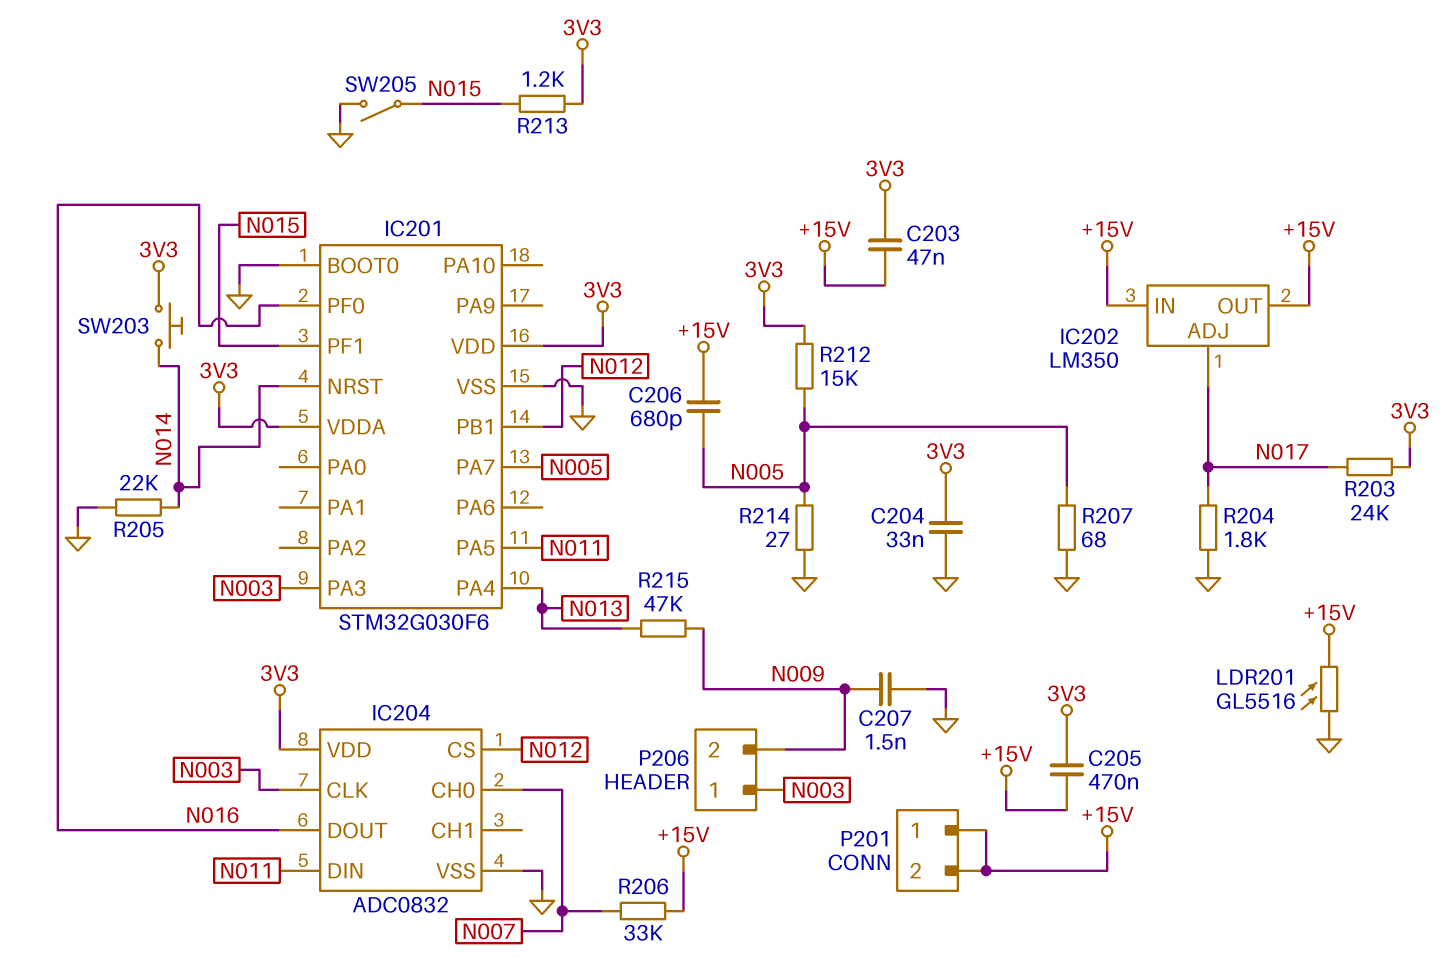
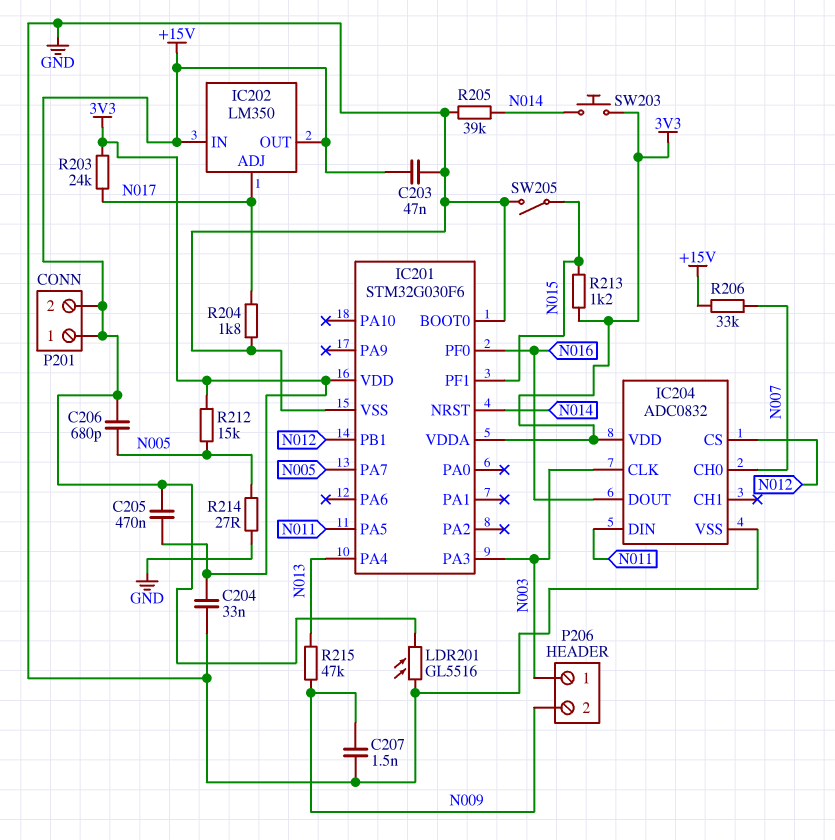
C203: 47nF (+15V, 3V3) -> 47nF (+15V, GND)
R205: 22k (GND, N014) -> 39k (GND, N014)
R207: 68 (GND, N005) -> none

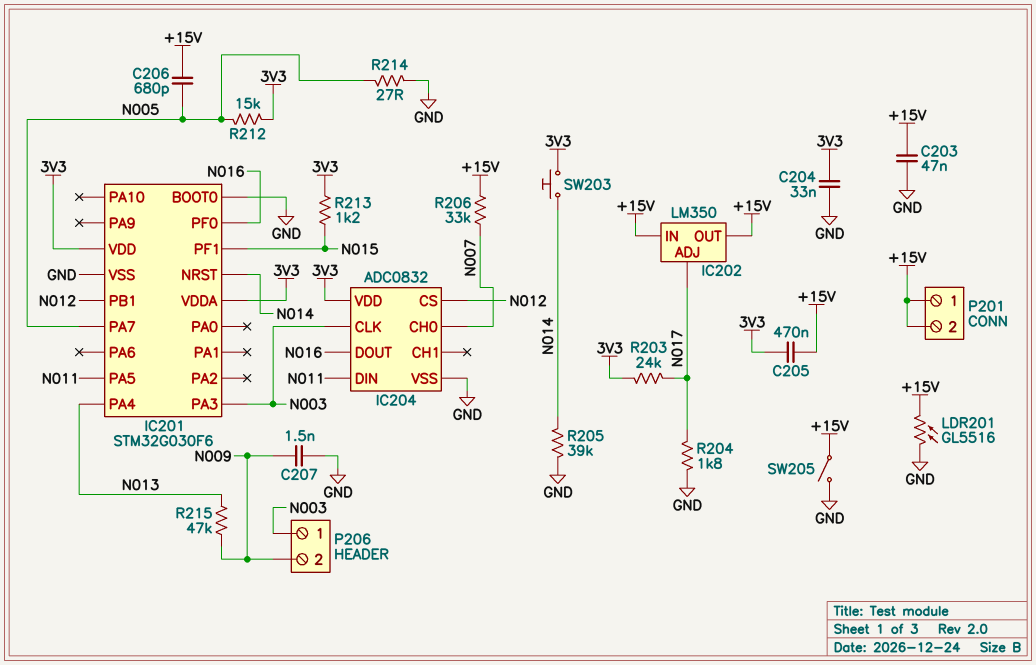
SW205: switch (GND, N015) -> switch (+15V, GND)

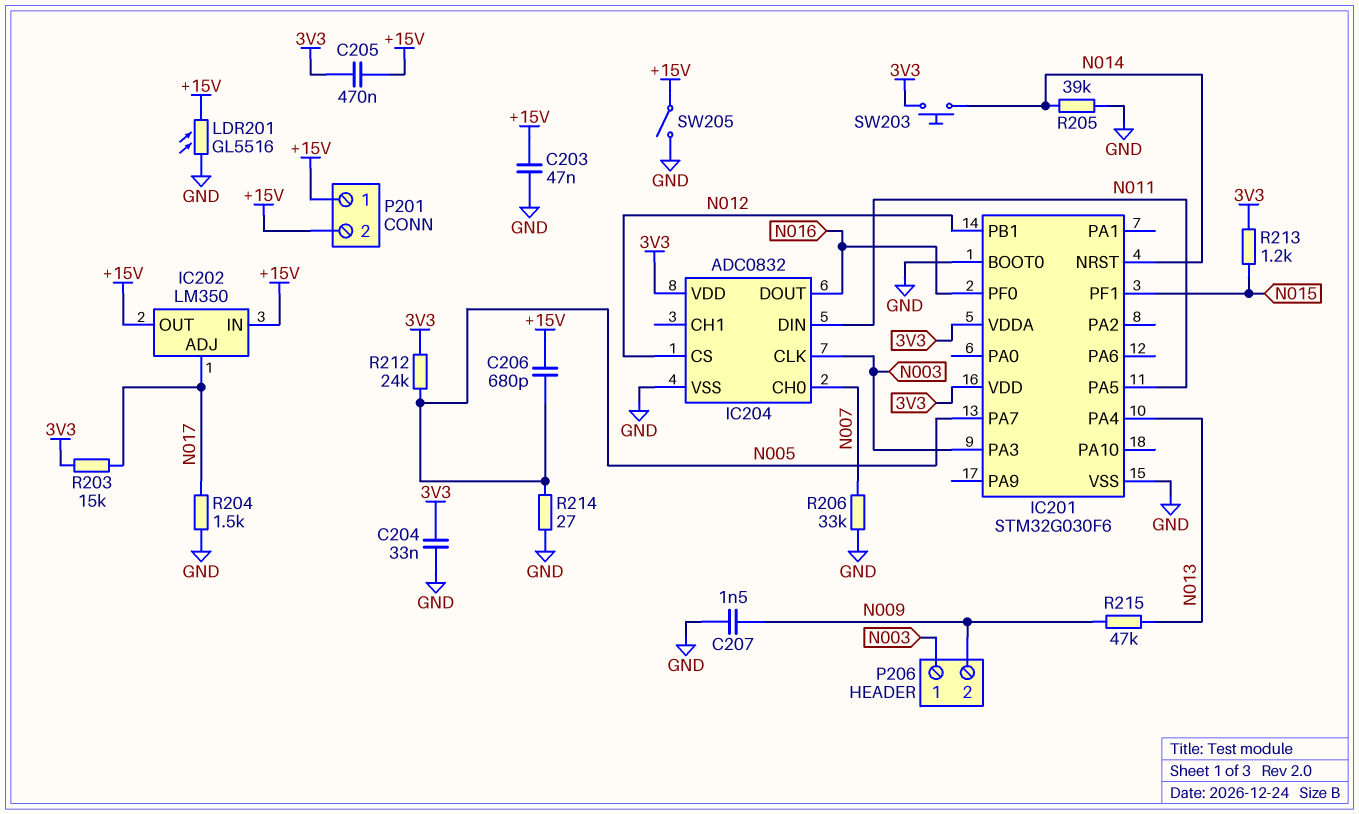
R203: 24k (3V3, N017) -> 15k (3V3, N017)
R204: 1.8k (GND, N017) -> 1.5k (GND, N017)
R206: 33k (+15V, N007) -> 33k (GND, N007)
R212: 15k (3V3, N005) -> 24k (3V3, N005)

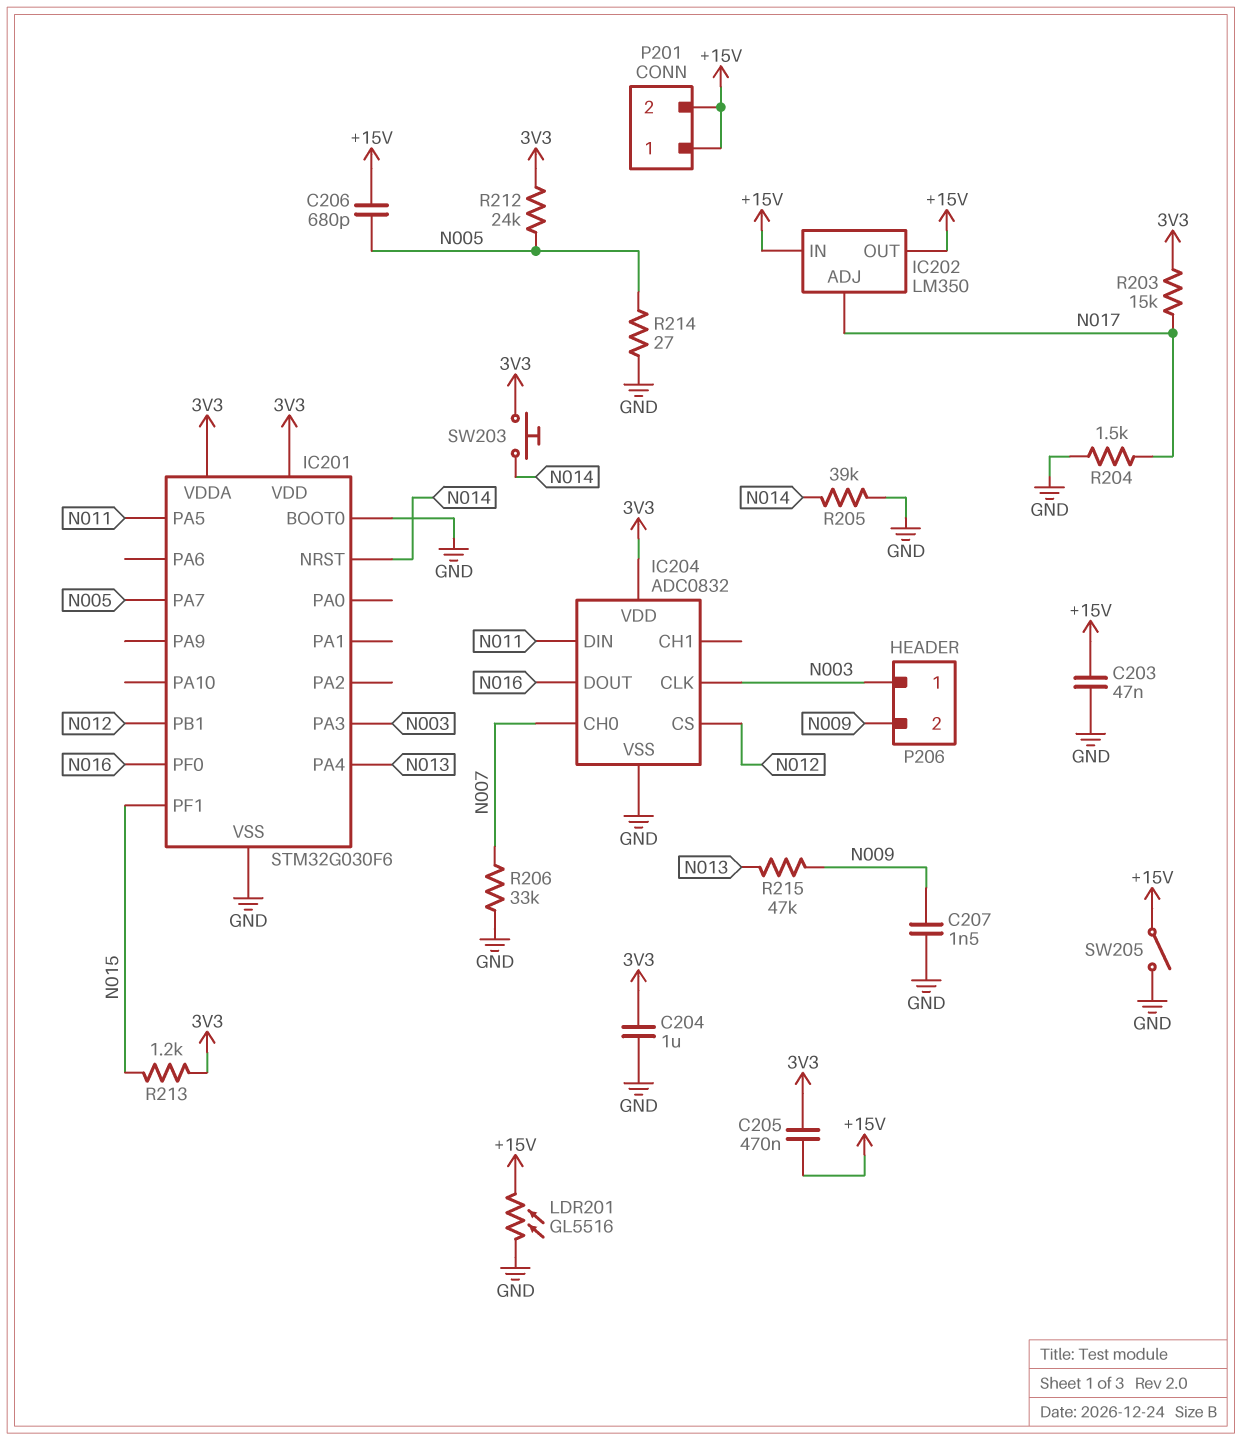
C204: 33nF (3V3, GND) -> 1uF (3V3, GND)

